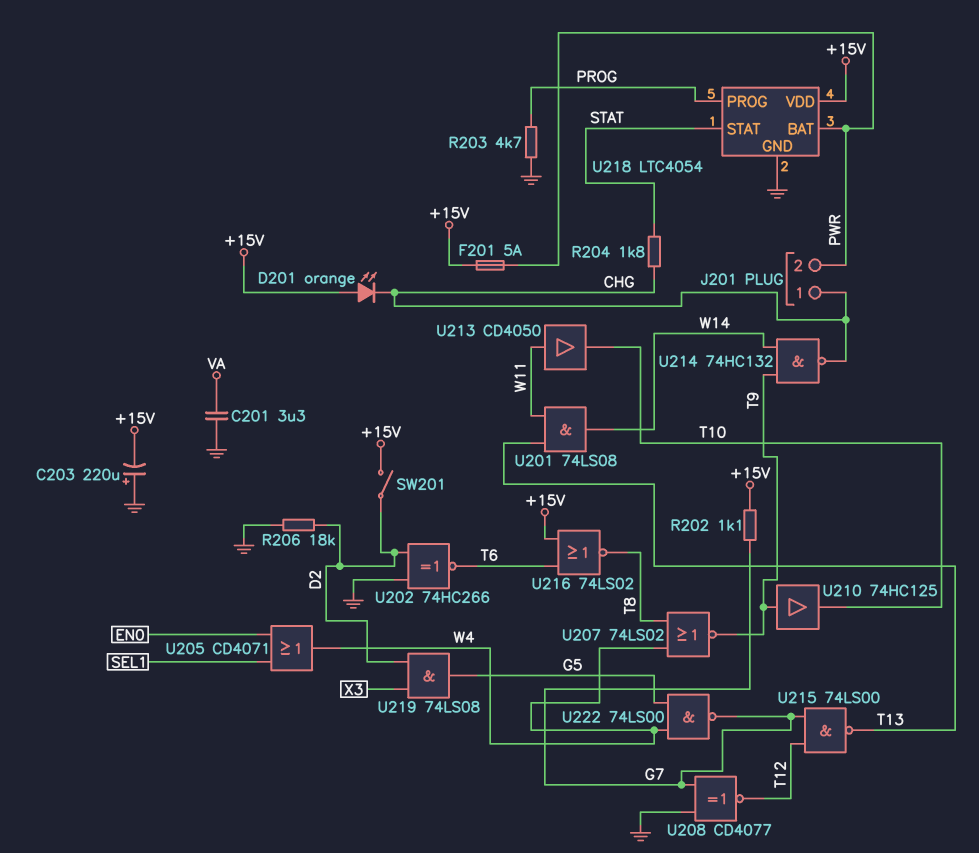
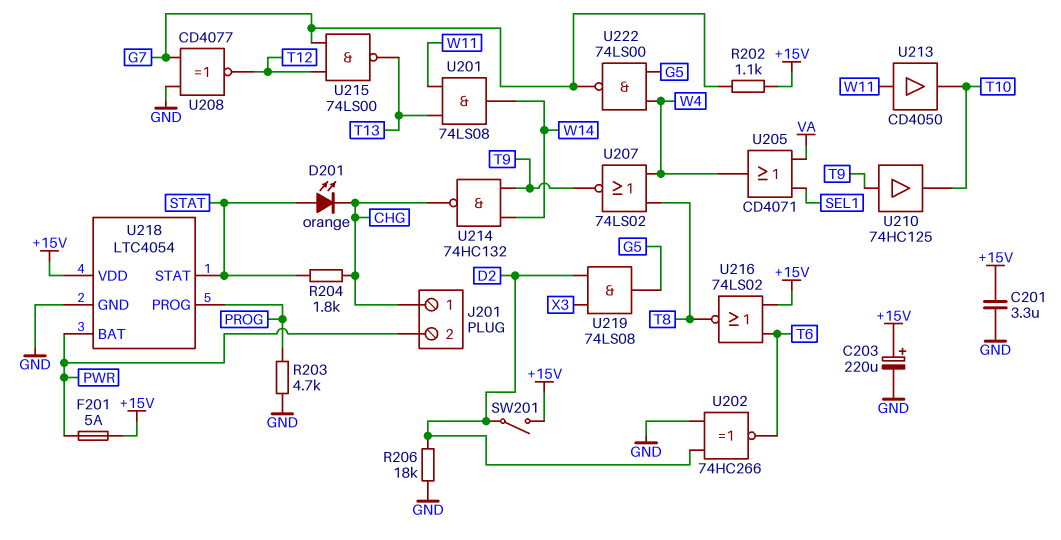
C201: 3.3uF (GND, VA) -> 3.3uF (+15V, GND)
C203: 220uF (plus GND, minus +15V) -> 220uF (plus +15V, minus GND)
D201: LED orange (A +15V, K CHG) -> LED orange (A STAT, K CHG)
U205: OR CD4071 (in EN0, in SEL1, out W4) -> OR CD4071 (in SEL1, in VA, out W4)

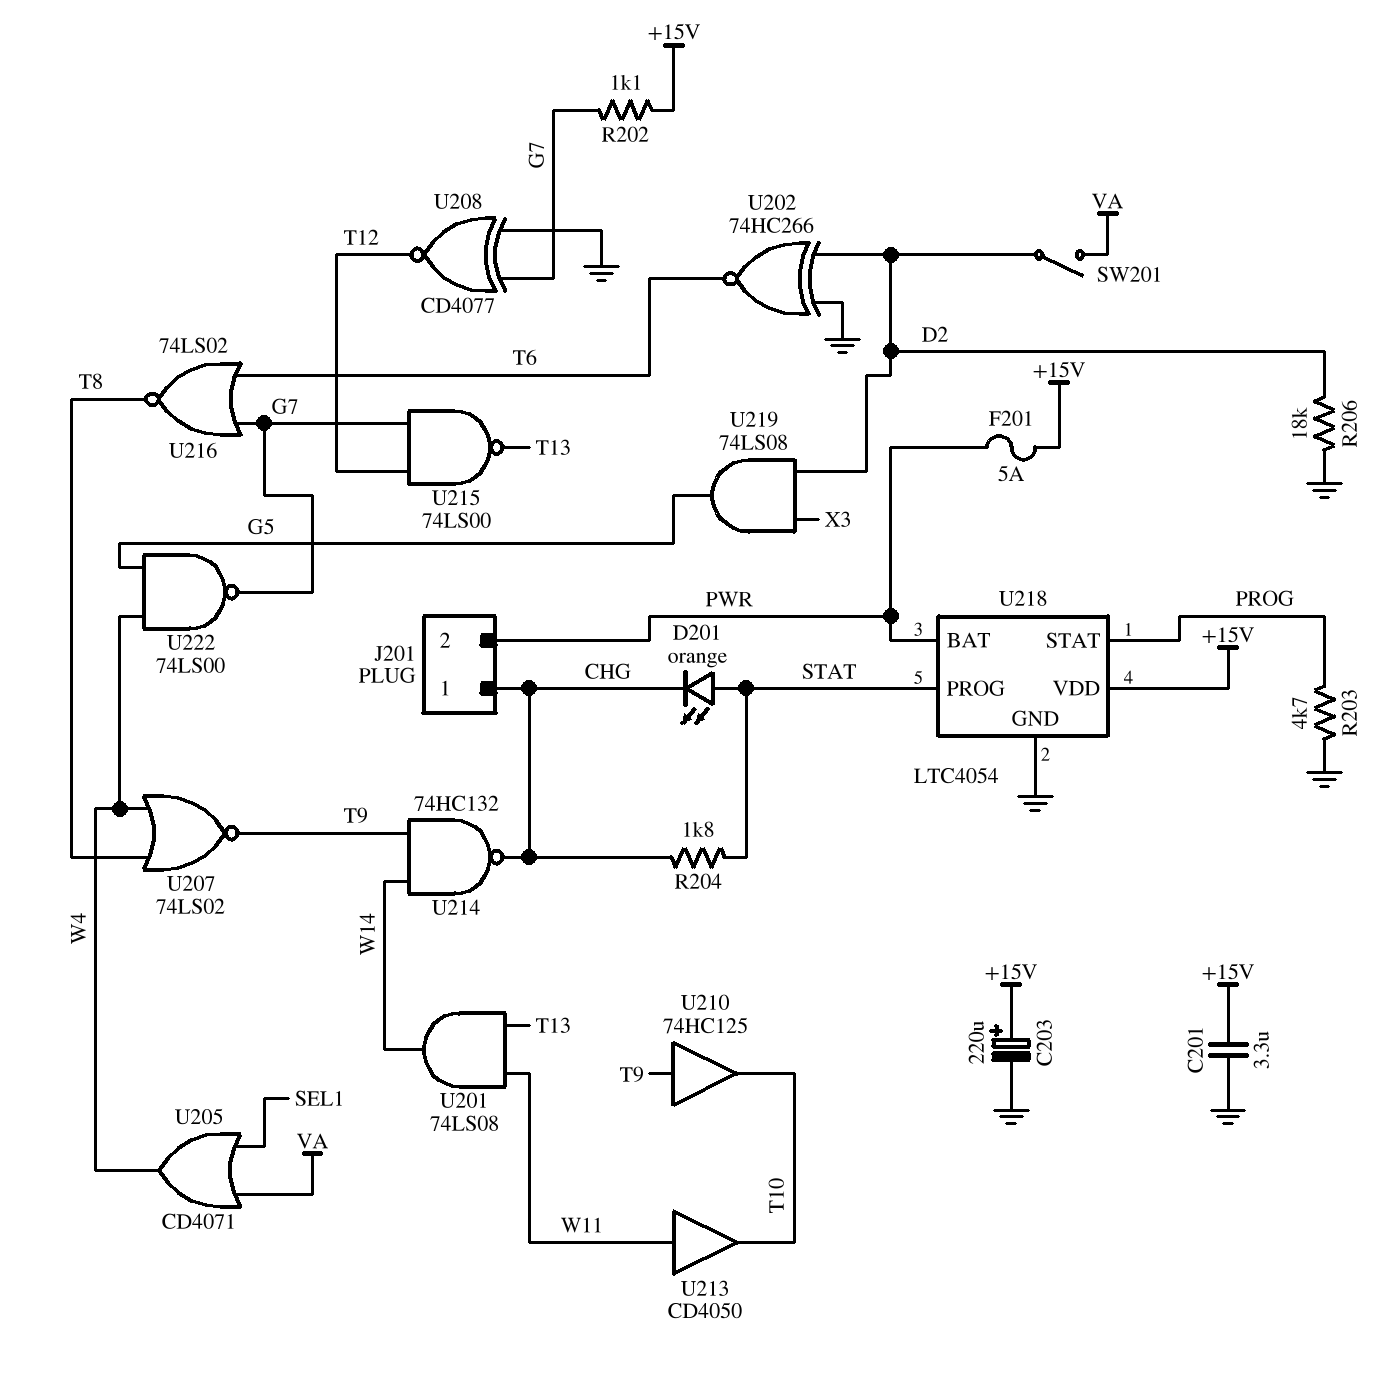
SW201: switch (+15V, D2) -> switch (D2, VA)
U216: NOR 74LS02 (in +15V, in T6, out T8) -> NOR 74LS02 (in G7, in T6, out T8)
U218 pin PROG: PROG -> STAT
U218 pin STAT: STAT -> PROG

